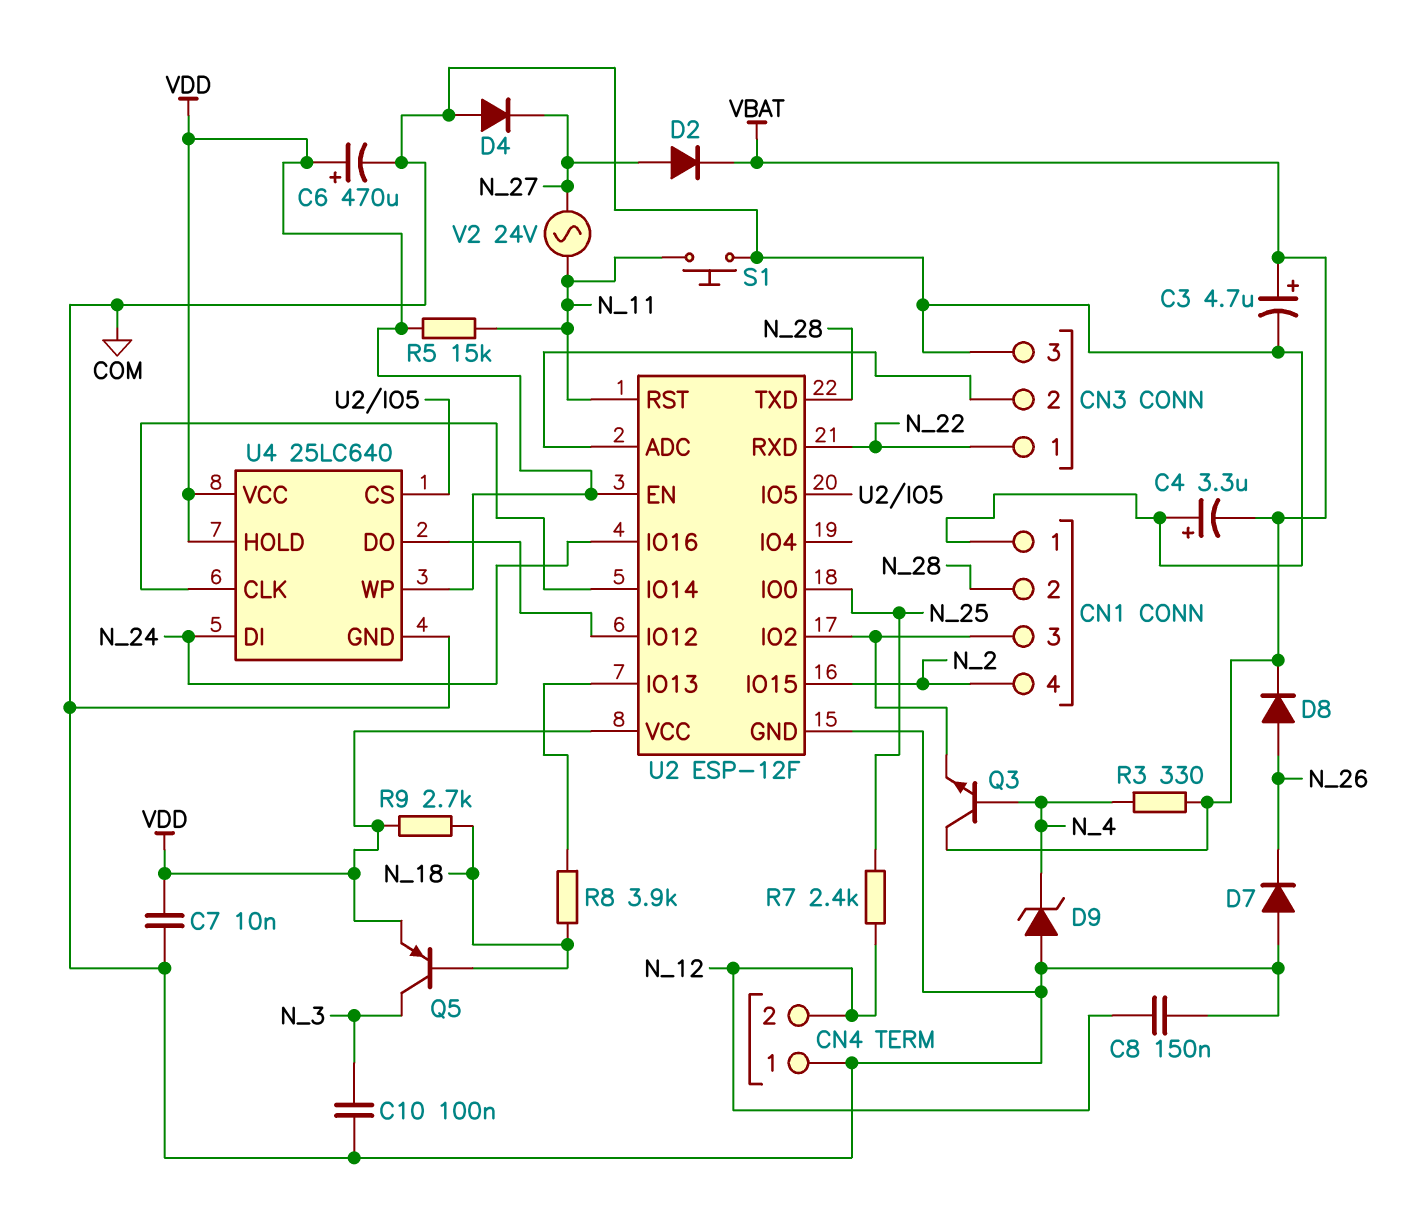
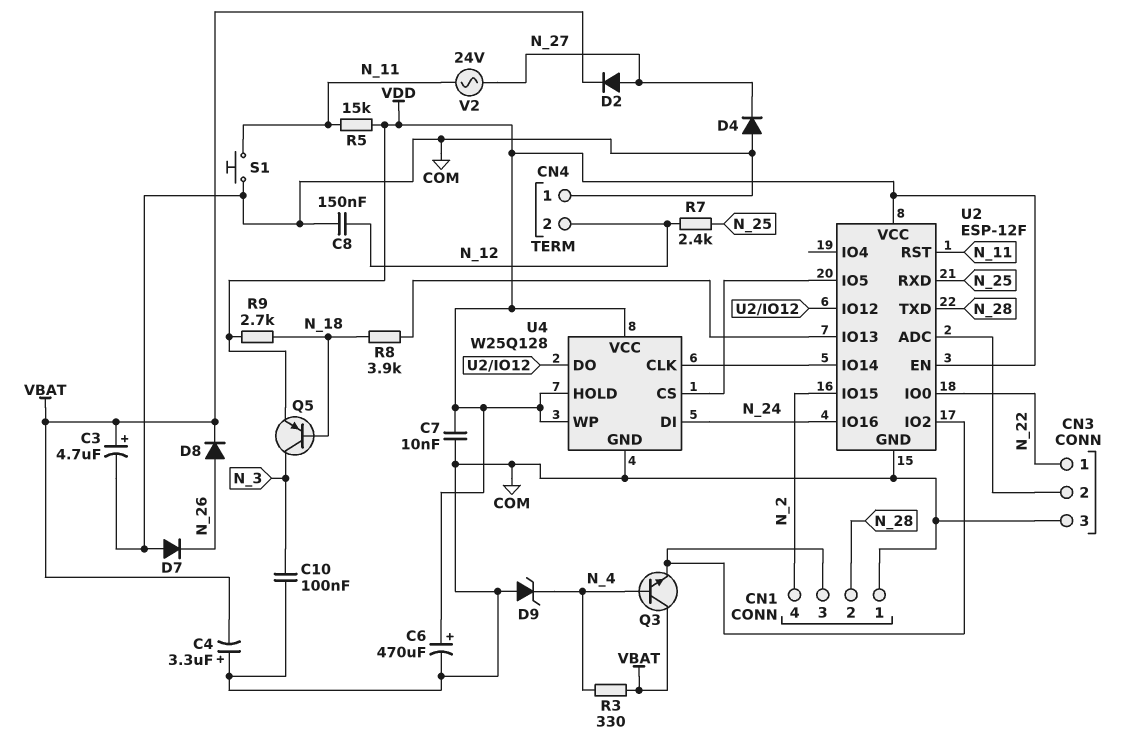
U2 pin IO0: N_25 -> N_22
U2 pin RXD: N_22 -> N_25
U4: 25LC640 -> W25Q128

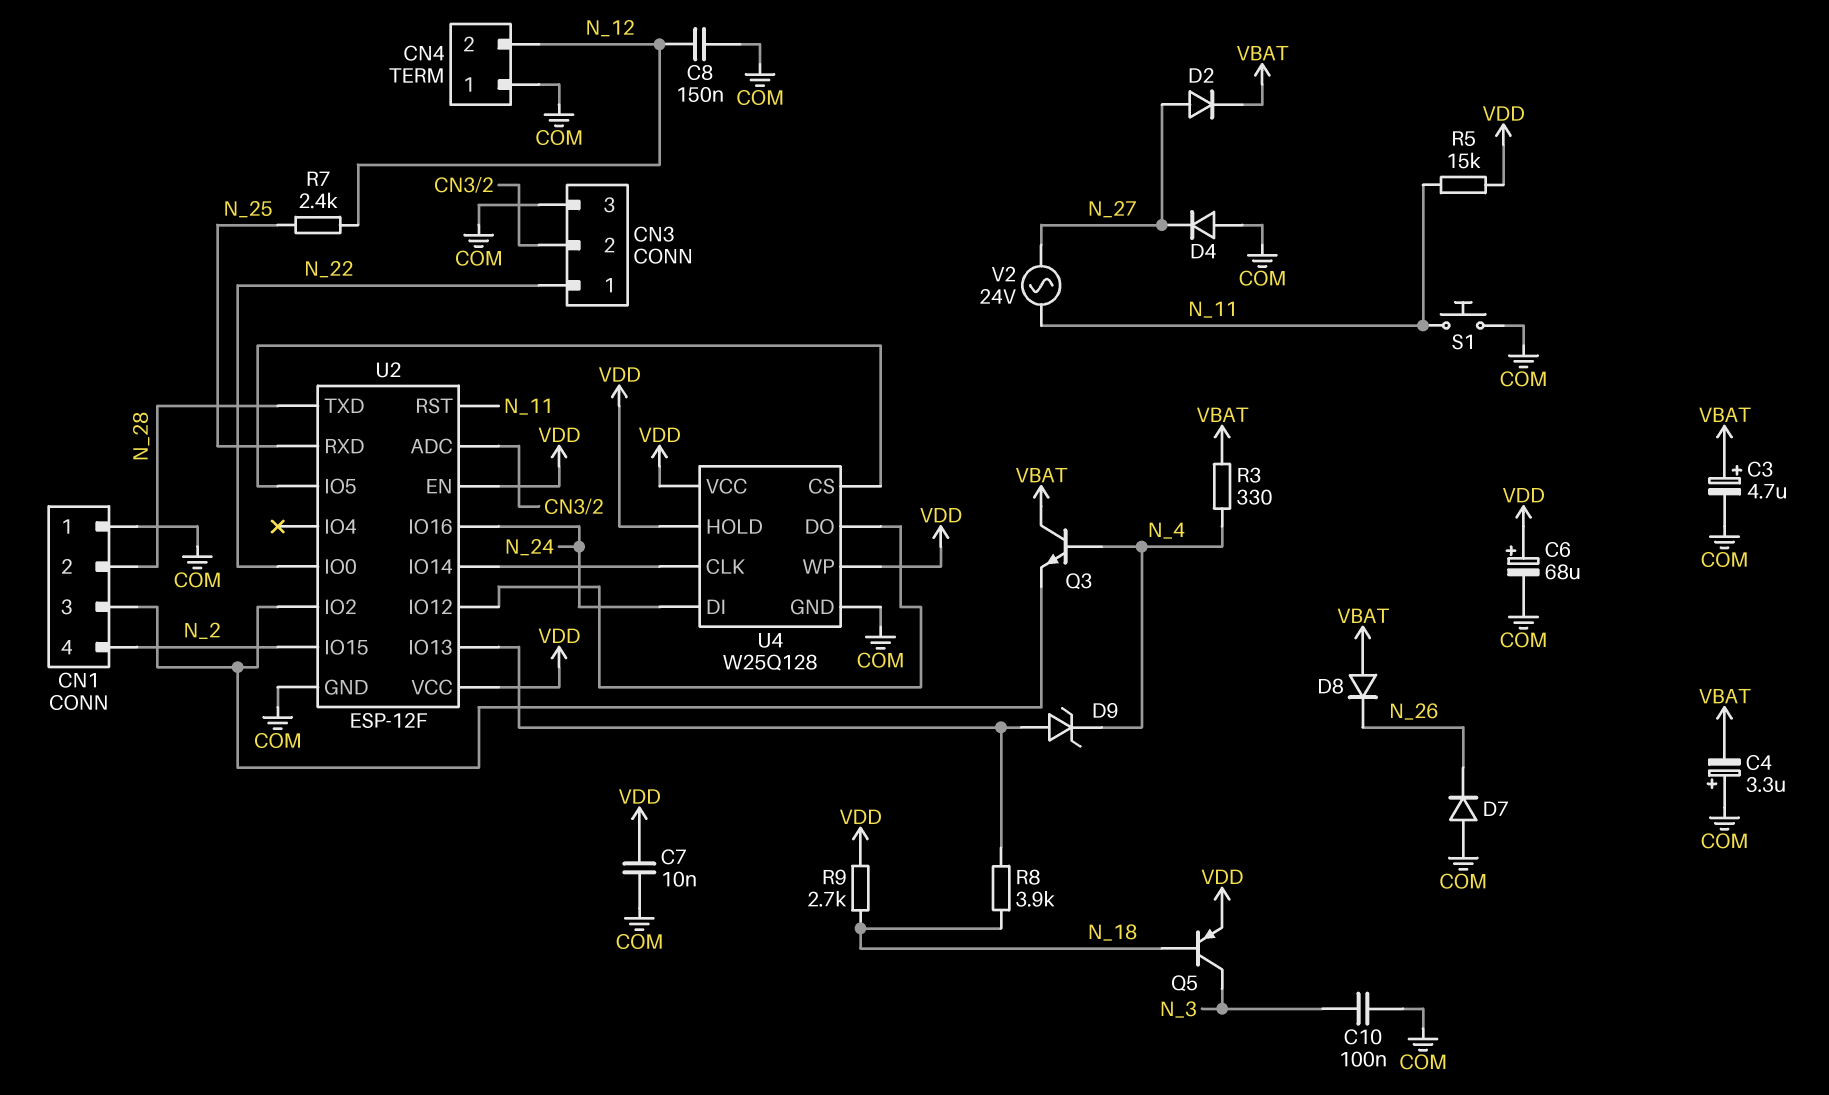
C6: 470uF (plus VDD, minus COM) -> 68uF (plus VDD, minus COM)
D8: diode (A N_26, K VBAT) -> diode (A VBAT, K N_26)
D9: zener (A COM, K N_4) -> zener (A U2/IO13, K N_4)

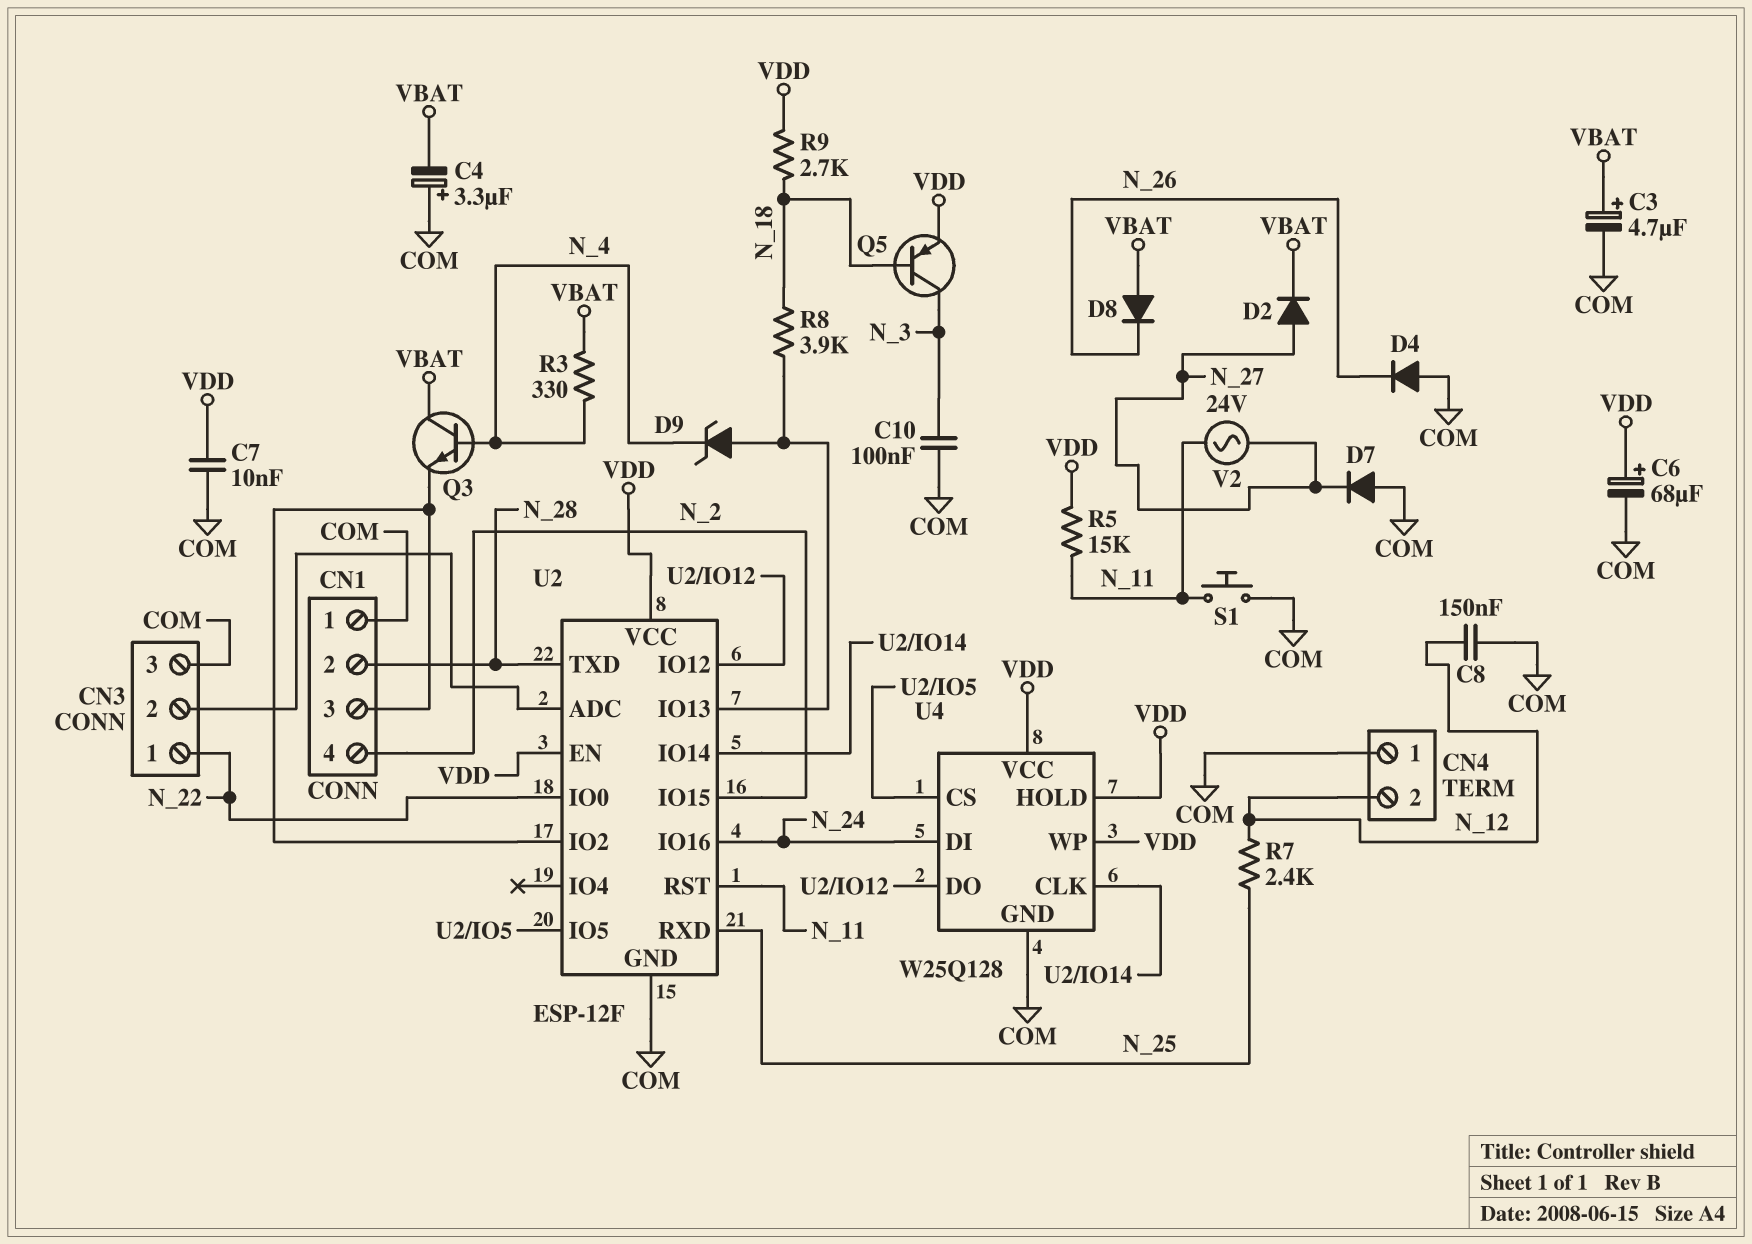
D4: diode (A COM, K N_27) -> diode (A COM, K N_26)
D7: diode (A COM, K N_26) -> diode (A COM, K N_27)

